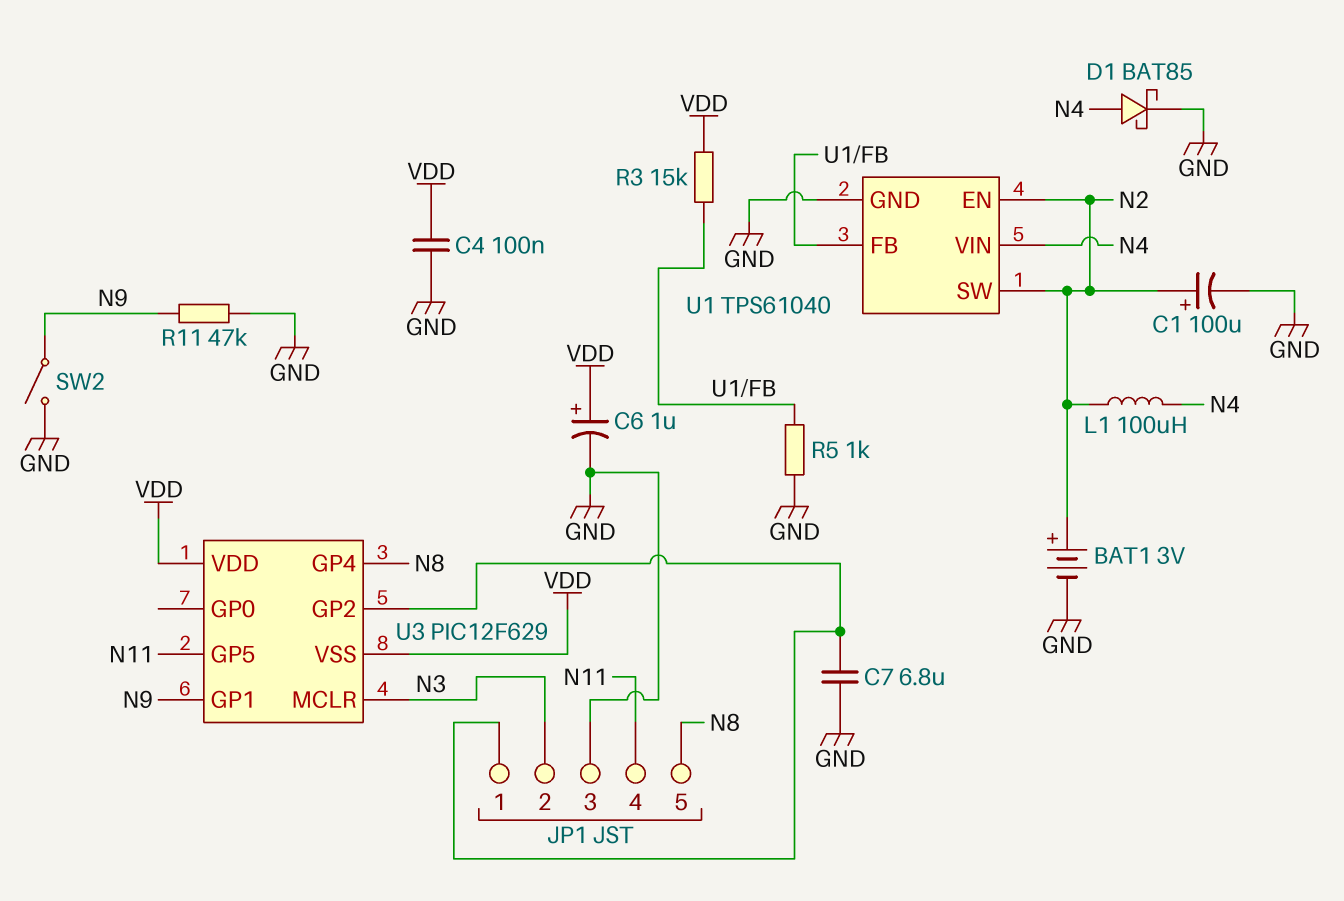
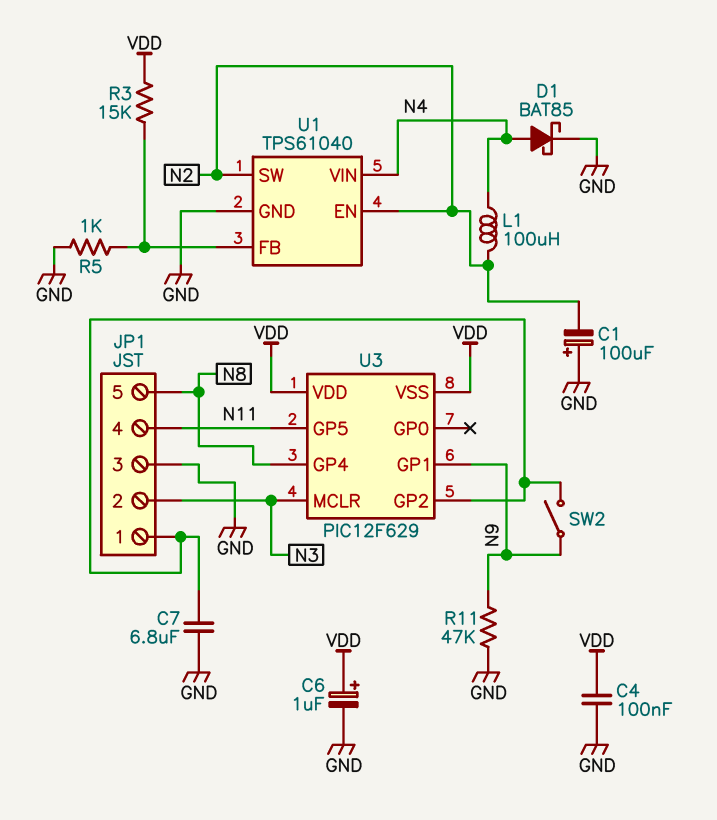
BAT1: 3V (plus N2, minus GND) -> none
C1: 100uF (plus N2, minus GND) -> 100uF (plus GND, minus N2)
SW2: switch (GND, N9) -> switch (JP1/1, N9)

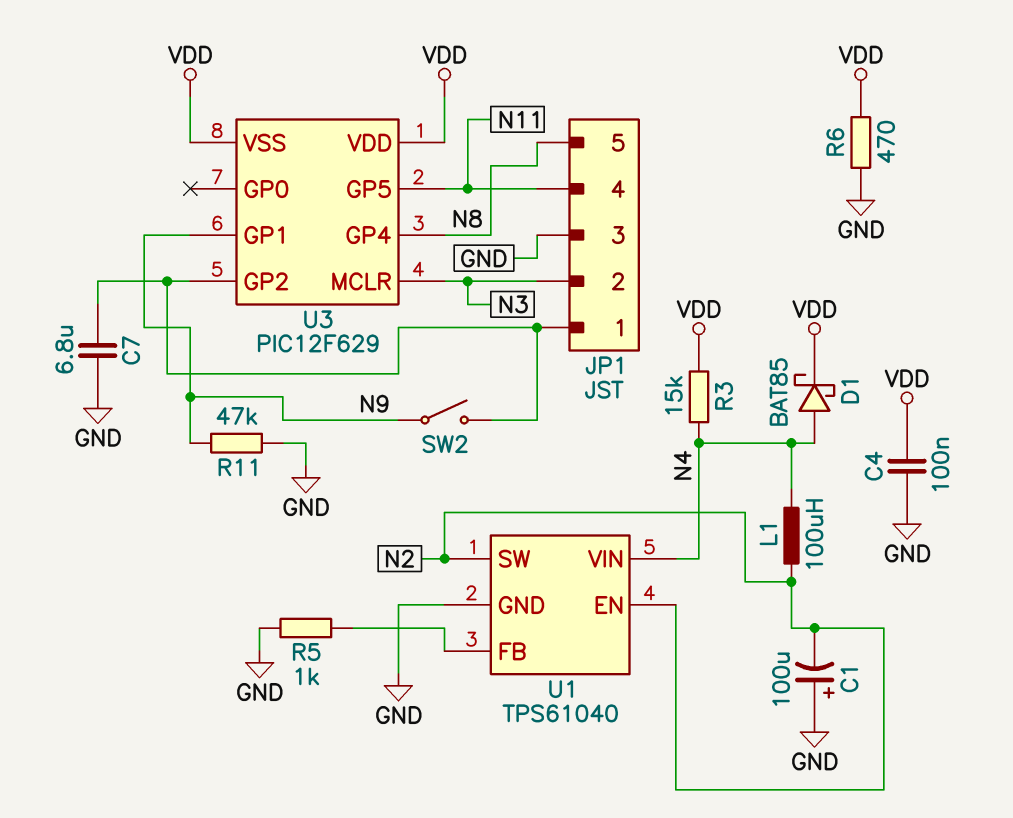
C6: 1uF (plus VDD, minus GND) -> none
D1: schottky BAT85 (A N4, K GND) -> schottky BAT85 (A N4, K VDD)
R3: 15k (U1/FB, VDD) -> 15k (N4, VDD)
R6: none -> 470 (GND, VDD)

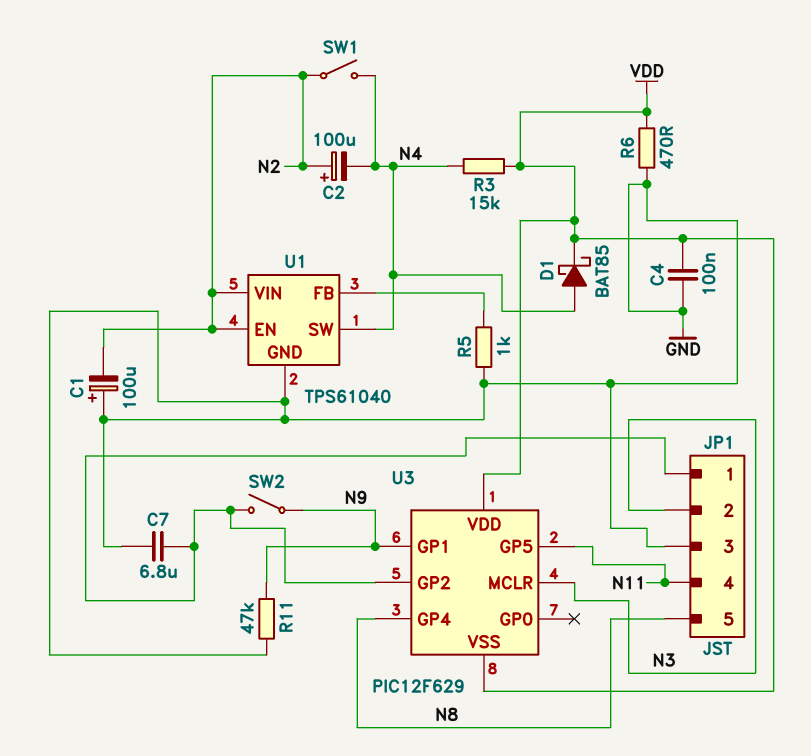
C2: none -> 100uF (plus N2, minus N4)
L1: 100uH (N2, N4) -> none
SW1: none -> switch (N2, N4)
U1 pin SW: N2 -> N4
U1 pin VIN: N4 -> N2

